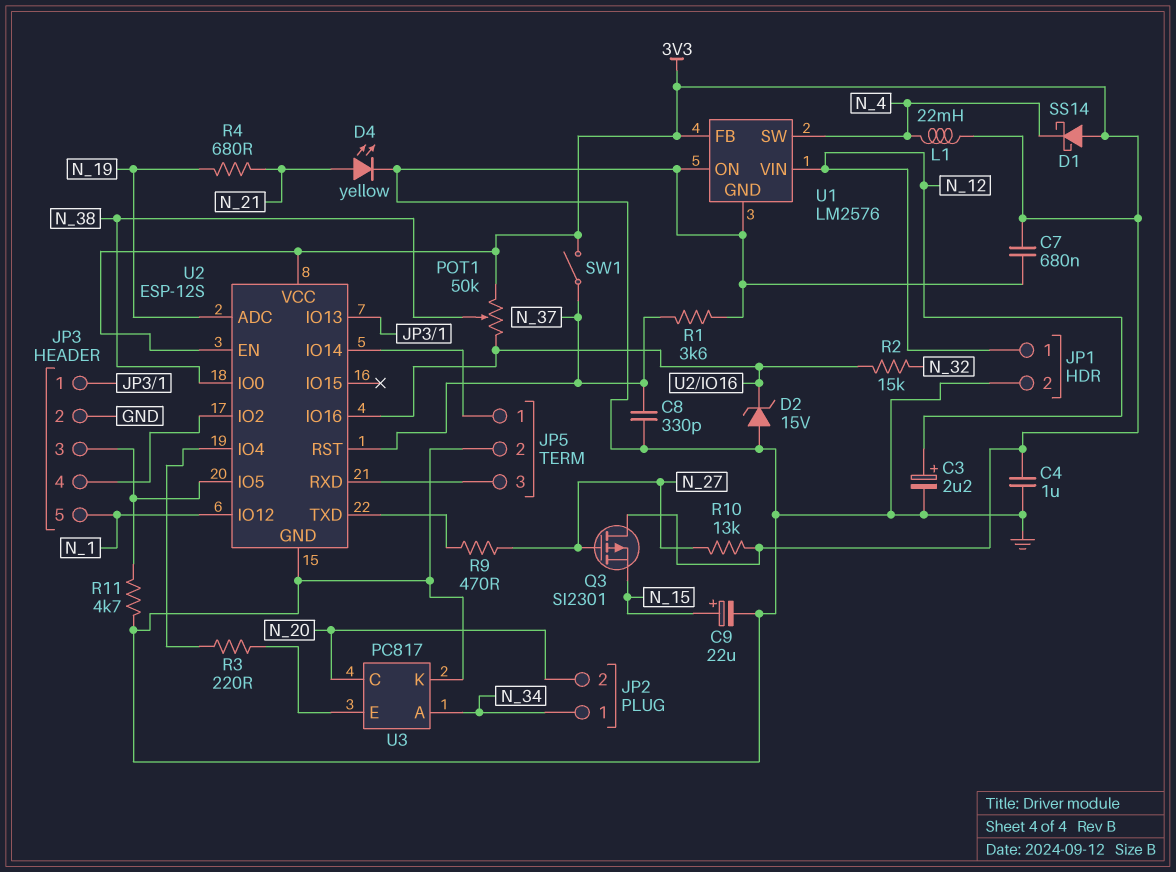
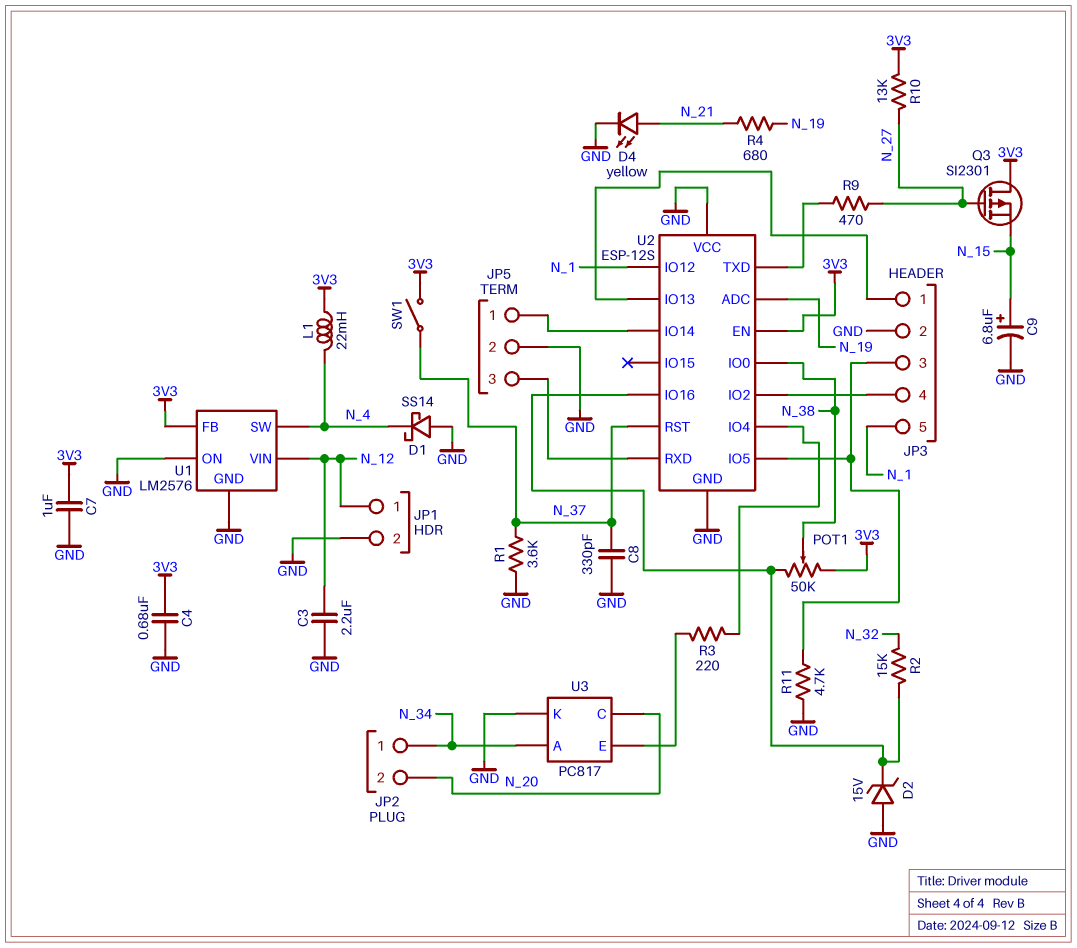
C3: 2.2uF (plus N_12, minus GND) -> 2.2uF (GND, N_12)
C4: 1uF (3V3, GND) -> 680nF (3V3, GND)
C7: 680nF (3V3, GND) -> 1uF (3V3, GND)
C9: 22uF (plus N_15, minus GND) -> 6.8uF (plus N_15, minus GND)
D1: schottky SS14 (A 3V3, K N_4) -> schottky SS14 (A GND, K N_4)
U2 pin VCC: 3V3 -> GND

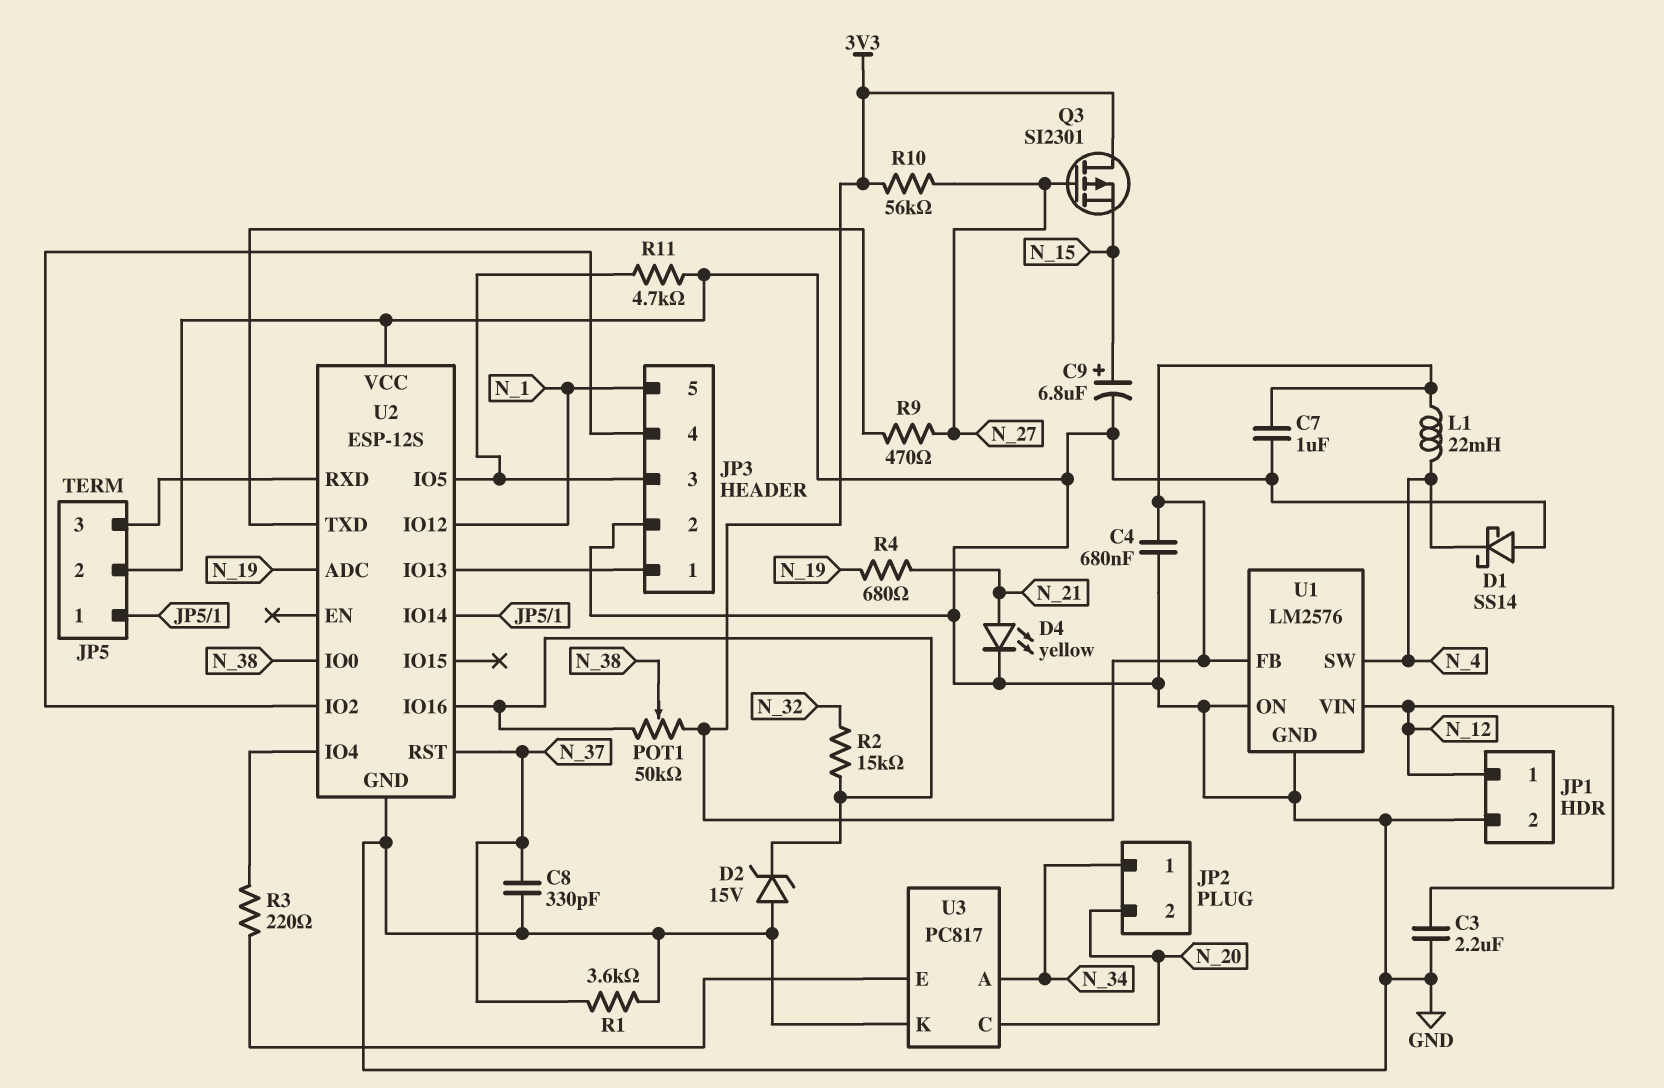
R10: 13k (3V3, N_27) -> 56k (3V3, N_27)
SW1: switch (3V3, N_37) -> none
U2 pin EN: 3V3 -> none

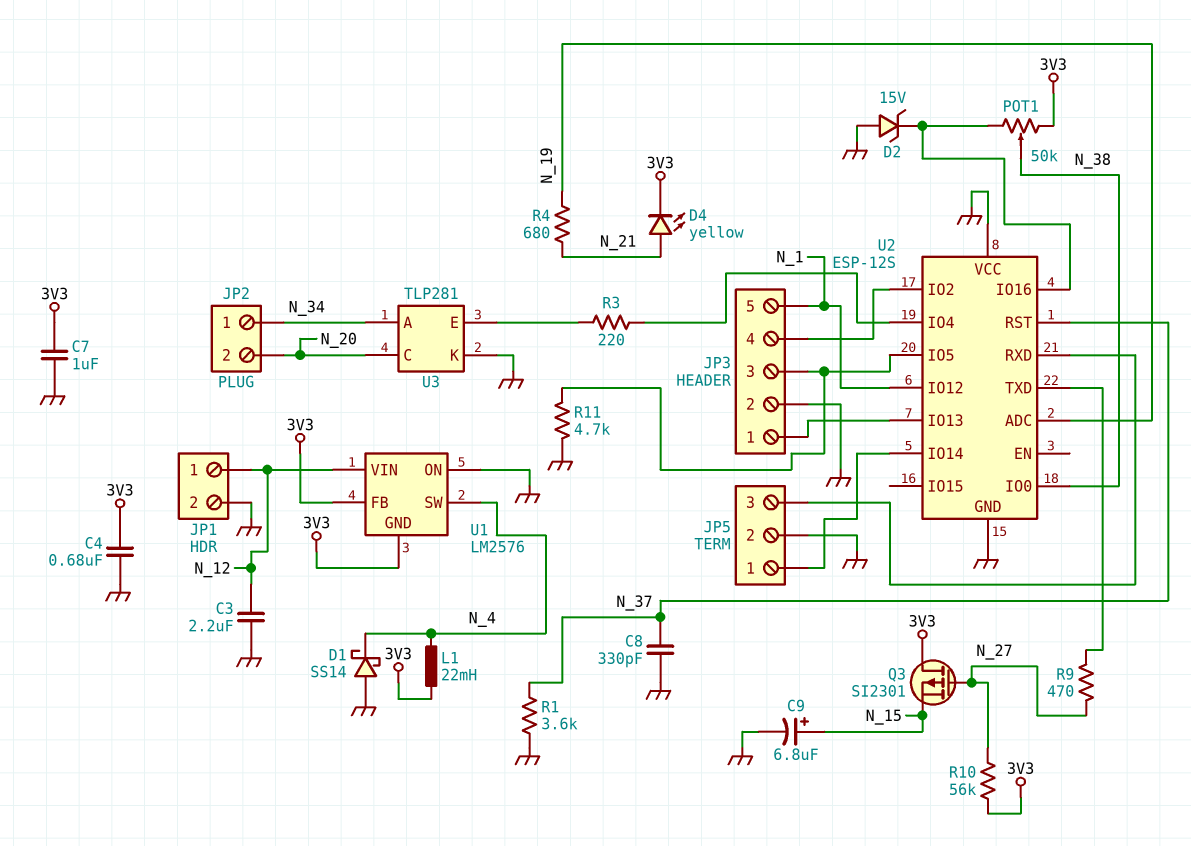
D4: LED yellow (A N_21, K GND) -> LED yellow (A N_21, K 3V3)
R2: 15k (N_32, U2/IO16) -> none
U1 pin GND: GND -> 3V3
U3: PC817 -> TLP281

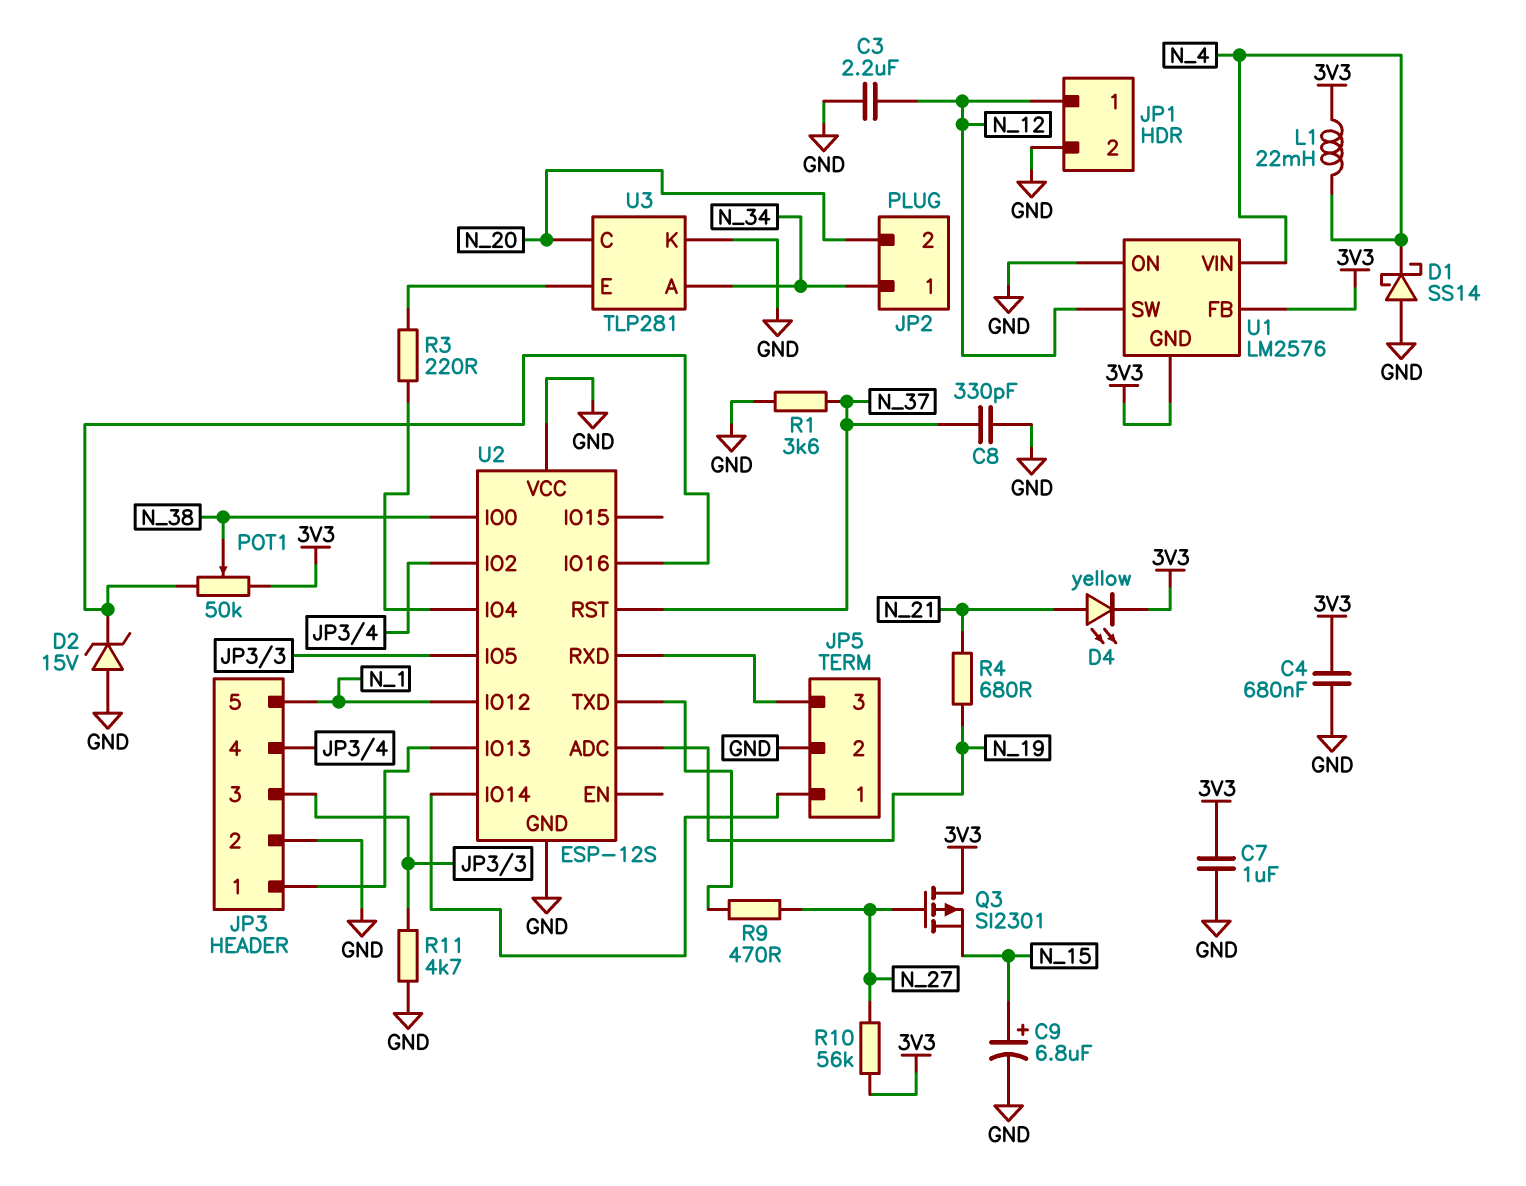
U1 pin SW: N_4 -> N_12
U1 pin VIN: N_12 -> N_4

